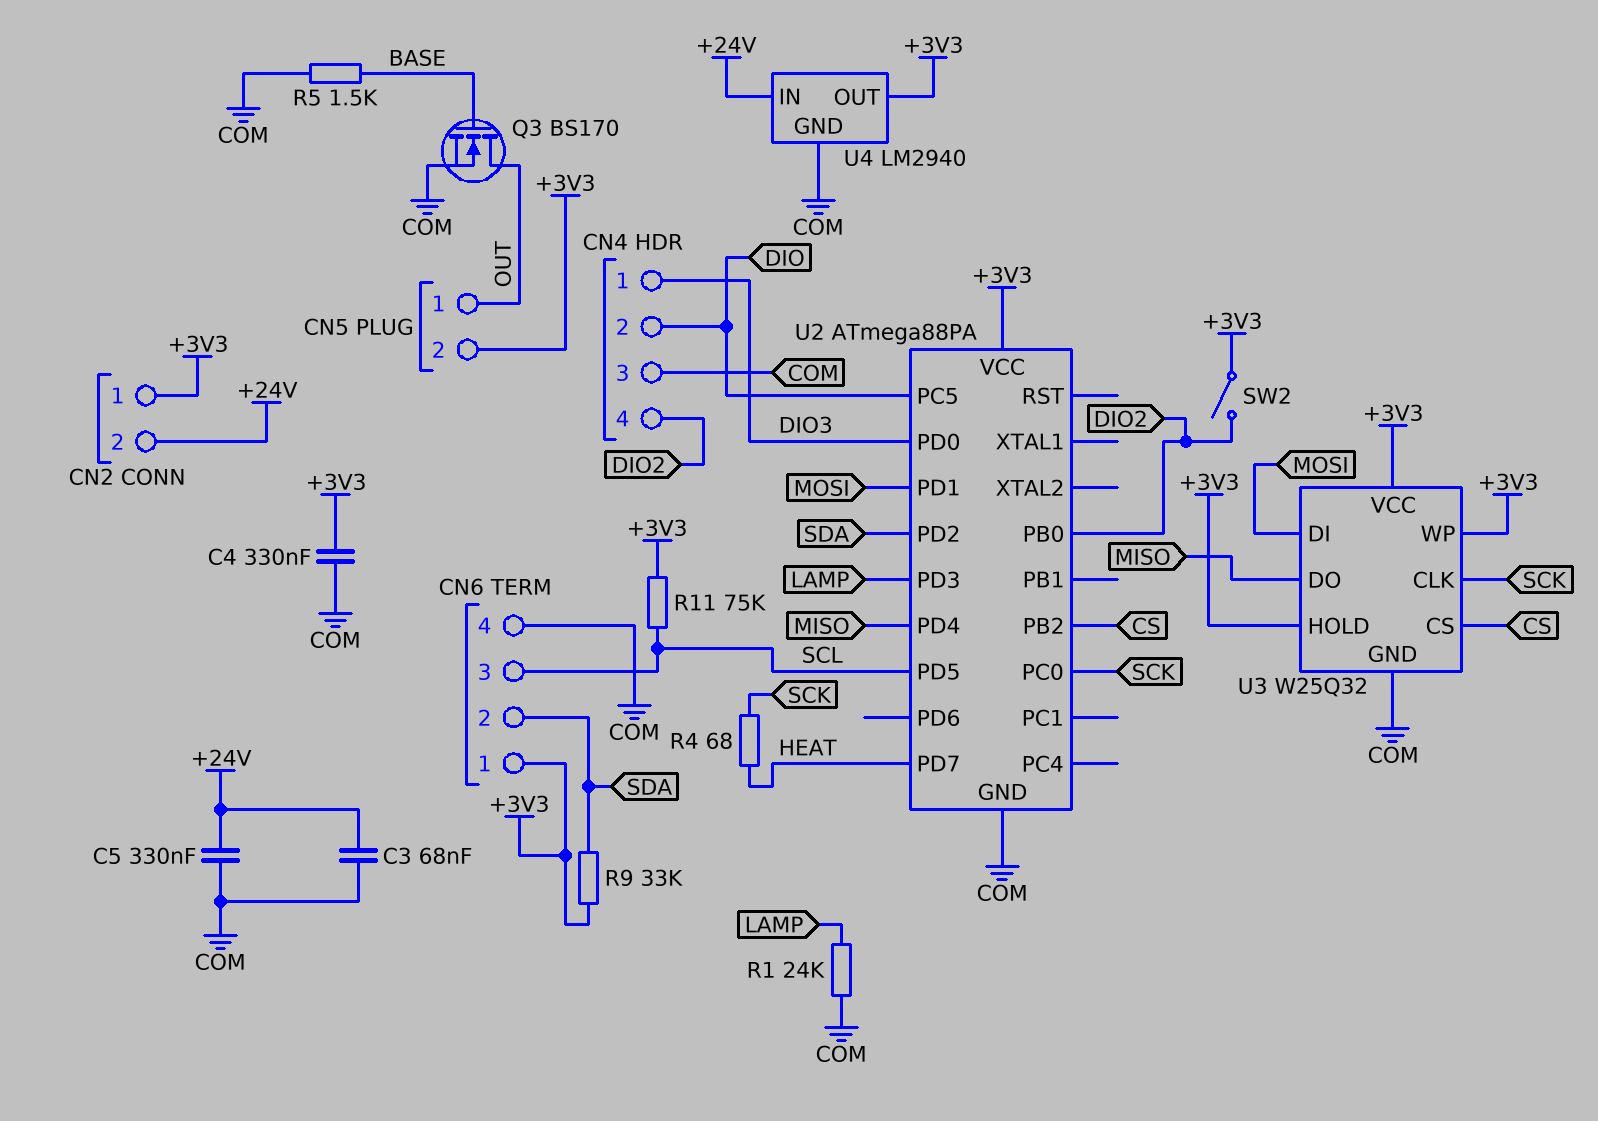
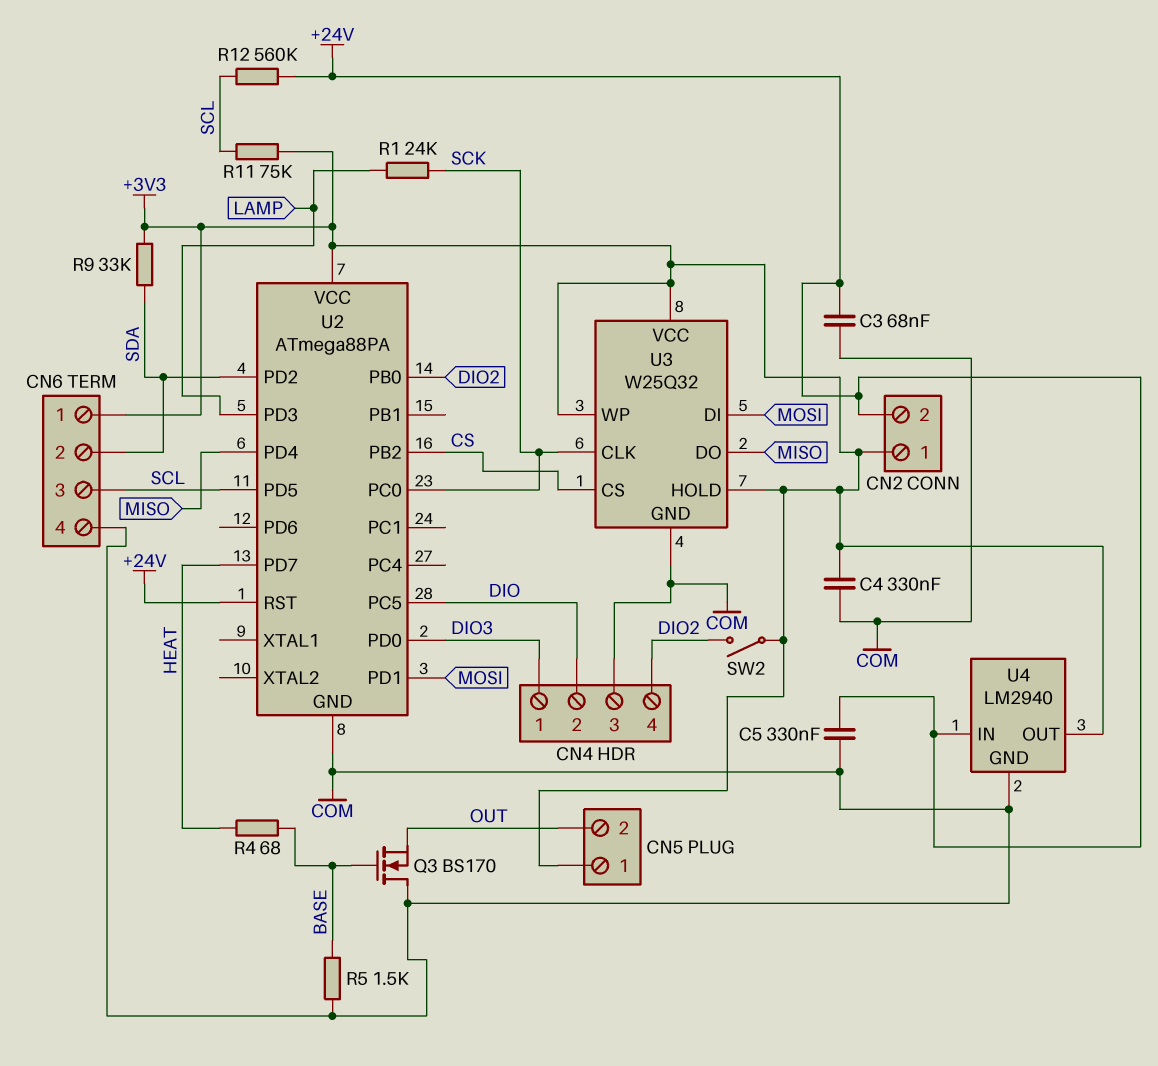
CN5 pin 1: OUT -> +3V3
CN5 pin 2: +3V3 -> OUT
Q3: NMOS BS170 (G BASE, D OUT, S COM) -> NMOS BS170 (G BASE, D COM, S OUT)
R1: 24k (COM, LAMP) -> 24k (LAMP, SCK)
R4: 68 (HEAT, SCK) -> 68 (BASE, HEAT)
R12: none -> 560k (+24V, SCL)
U2 pin RST: none -> +24V

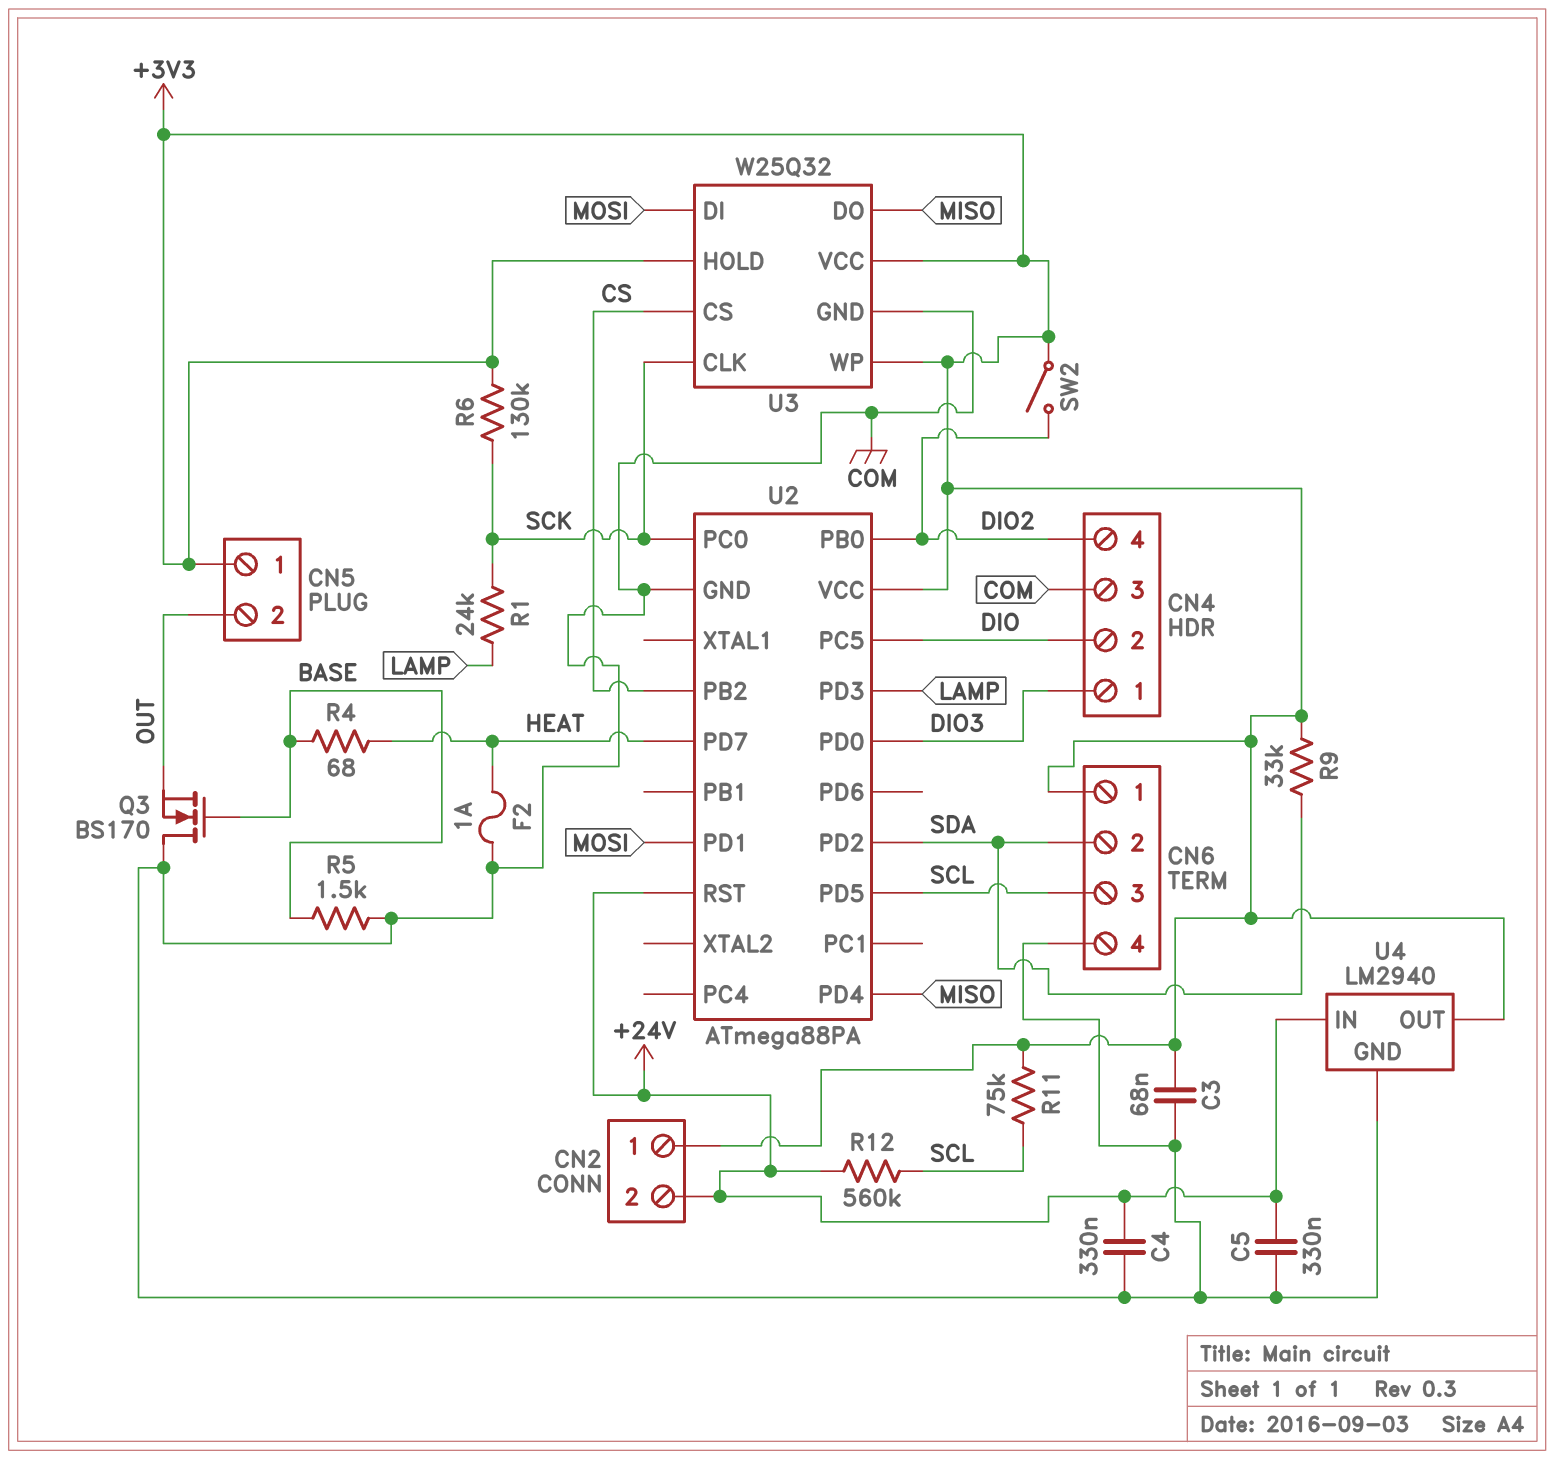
C3: 68nF (+24V, COM) -> 68nF (+3V3, COM)
C4: 330nF (+3V3, COM) -> 330nF (+24V, COM)
F2: none -> 1A (COM, HEAT)
R6: none -> 130k (+3V3, SCK)

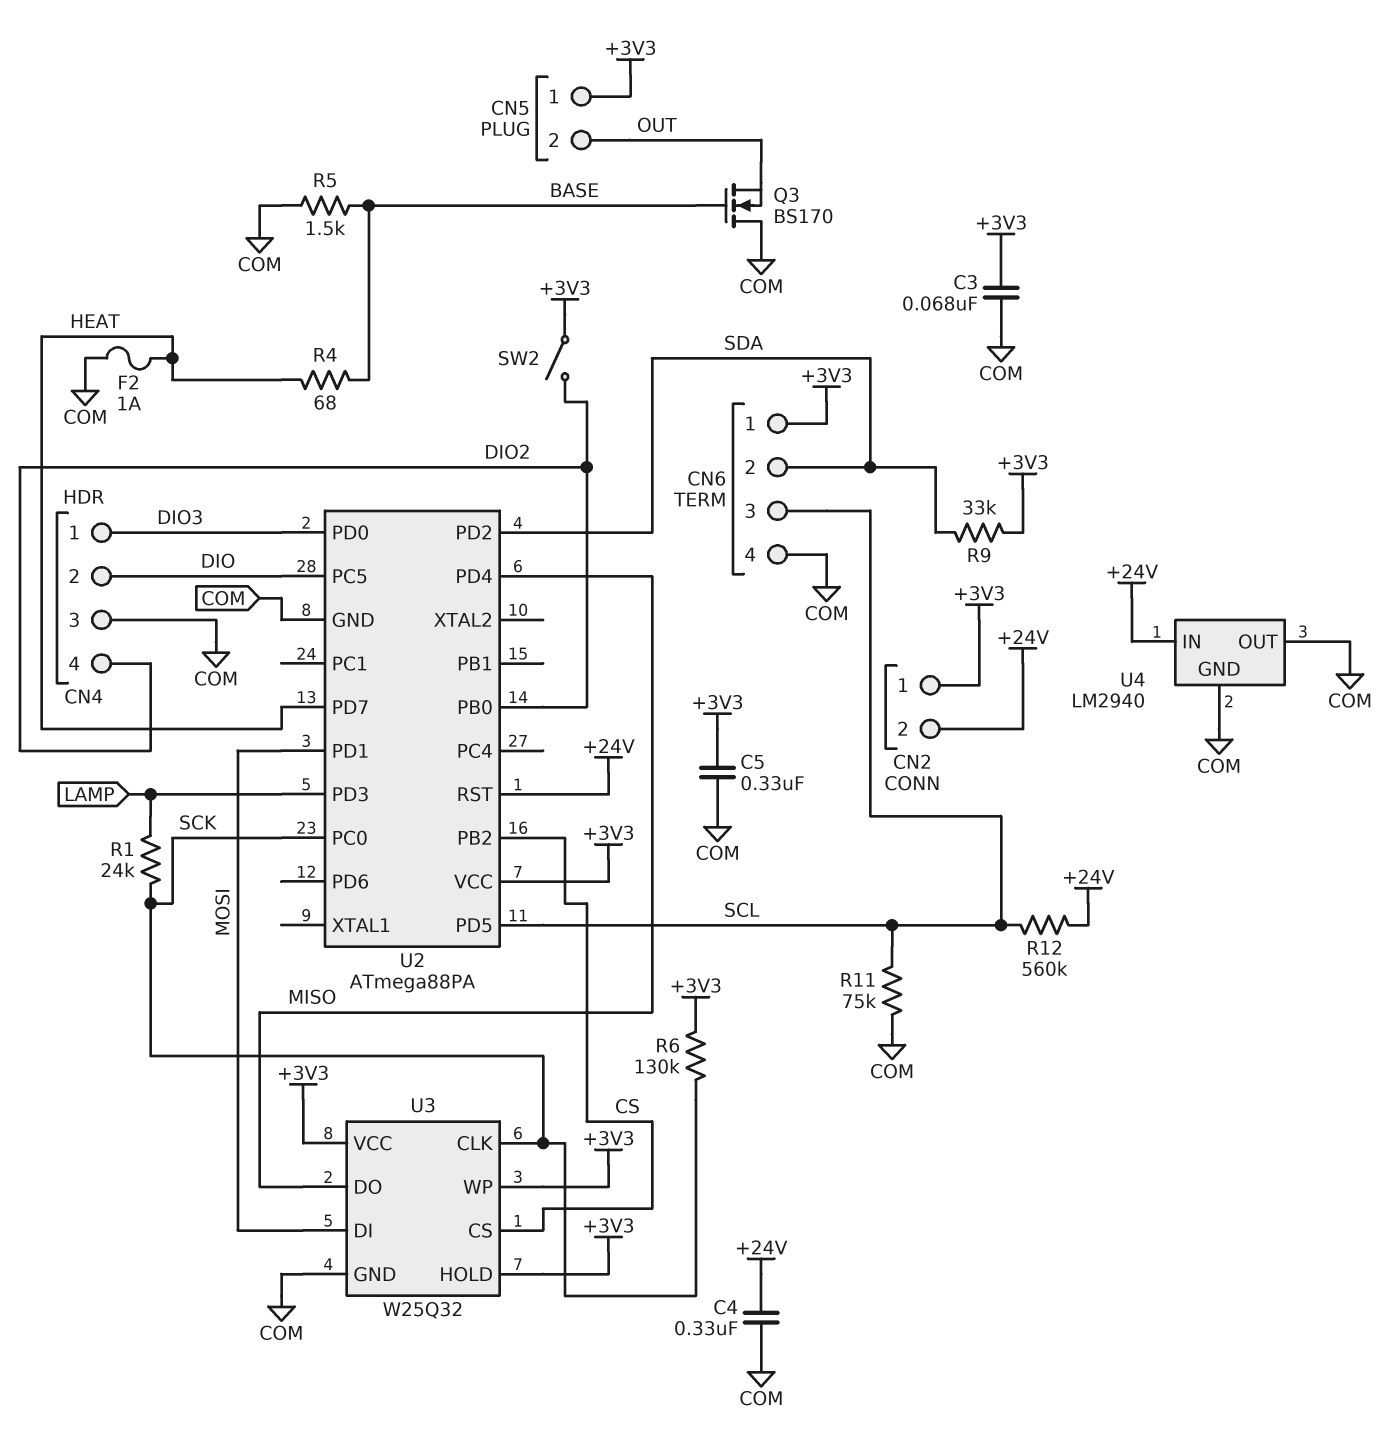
C5: 330nF (+24V, COM) -> 330nF (+3V3, COM)
R11: 75k (+3V3, SCL) -> 75k (COM, SCL)
U4 pin OUT: +3V3 -> COM

